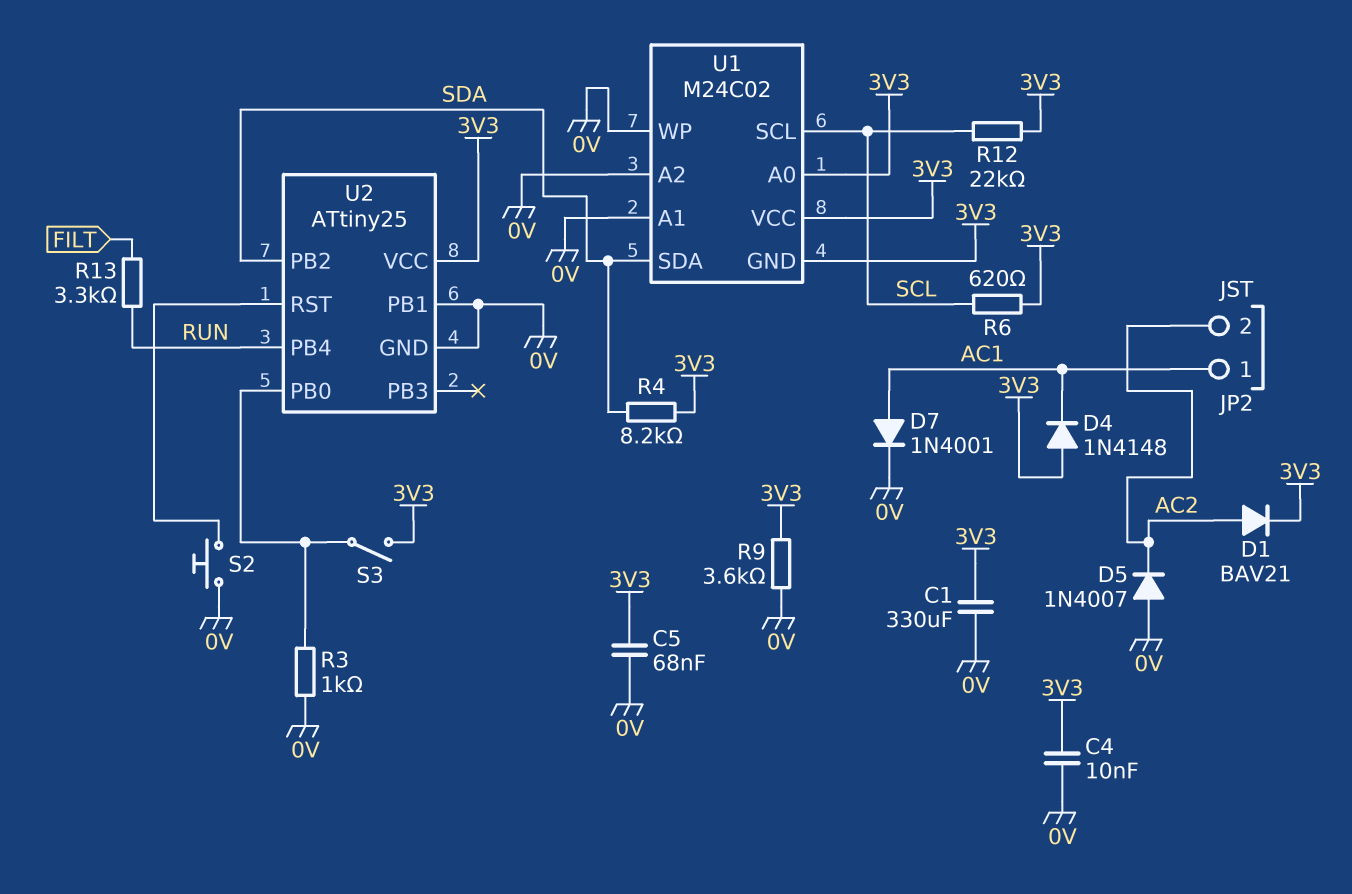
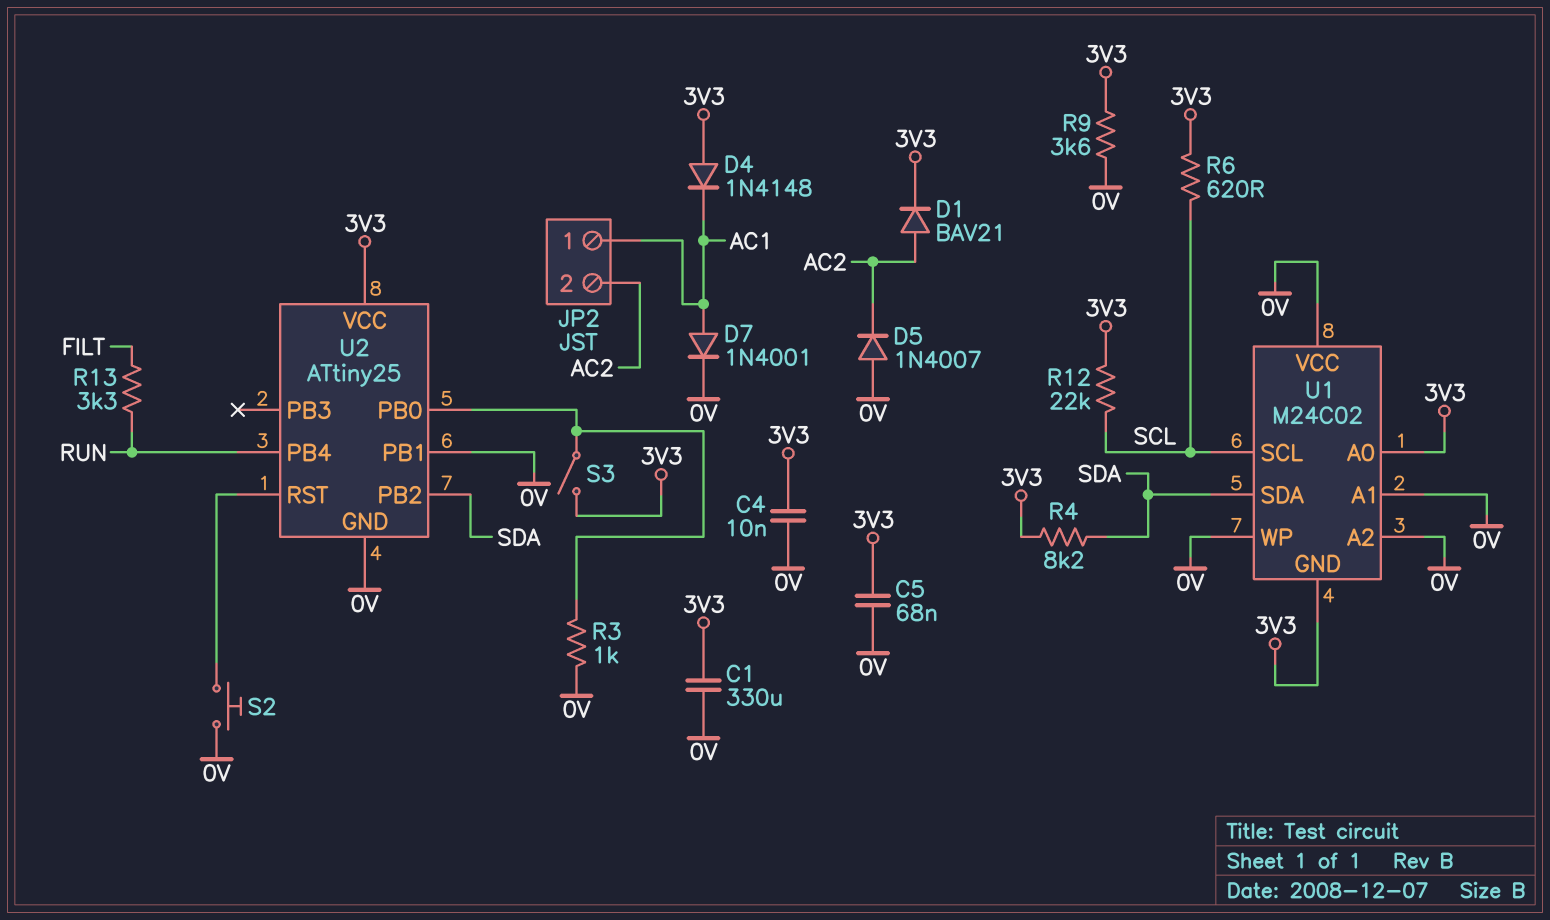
U1 pin VCC: 3V3 -> 0V

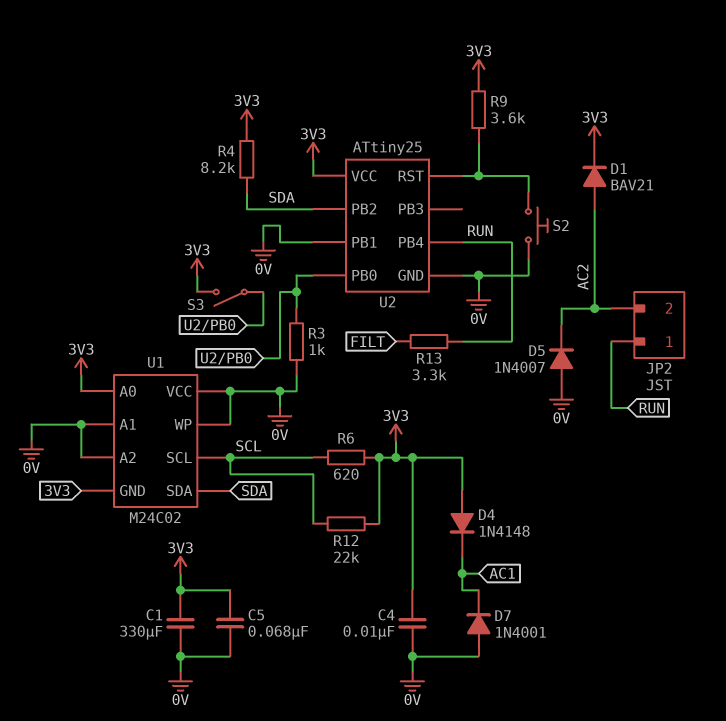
D7: diode 1N4001 (A AC1, K 0V) -> diode 1N4001 (A 0V, K AC1)
JP2 pin 1: AC1 -> RUN
R9: 3.6k (0V, 3V3) -> 3.6k (3V3, U2/RST)

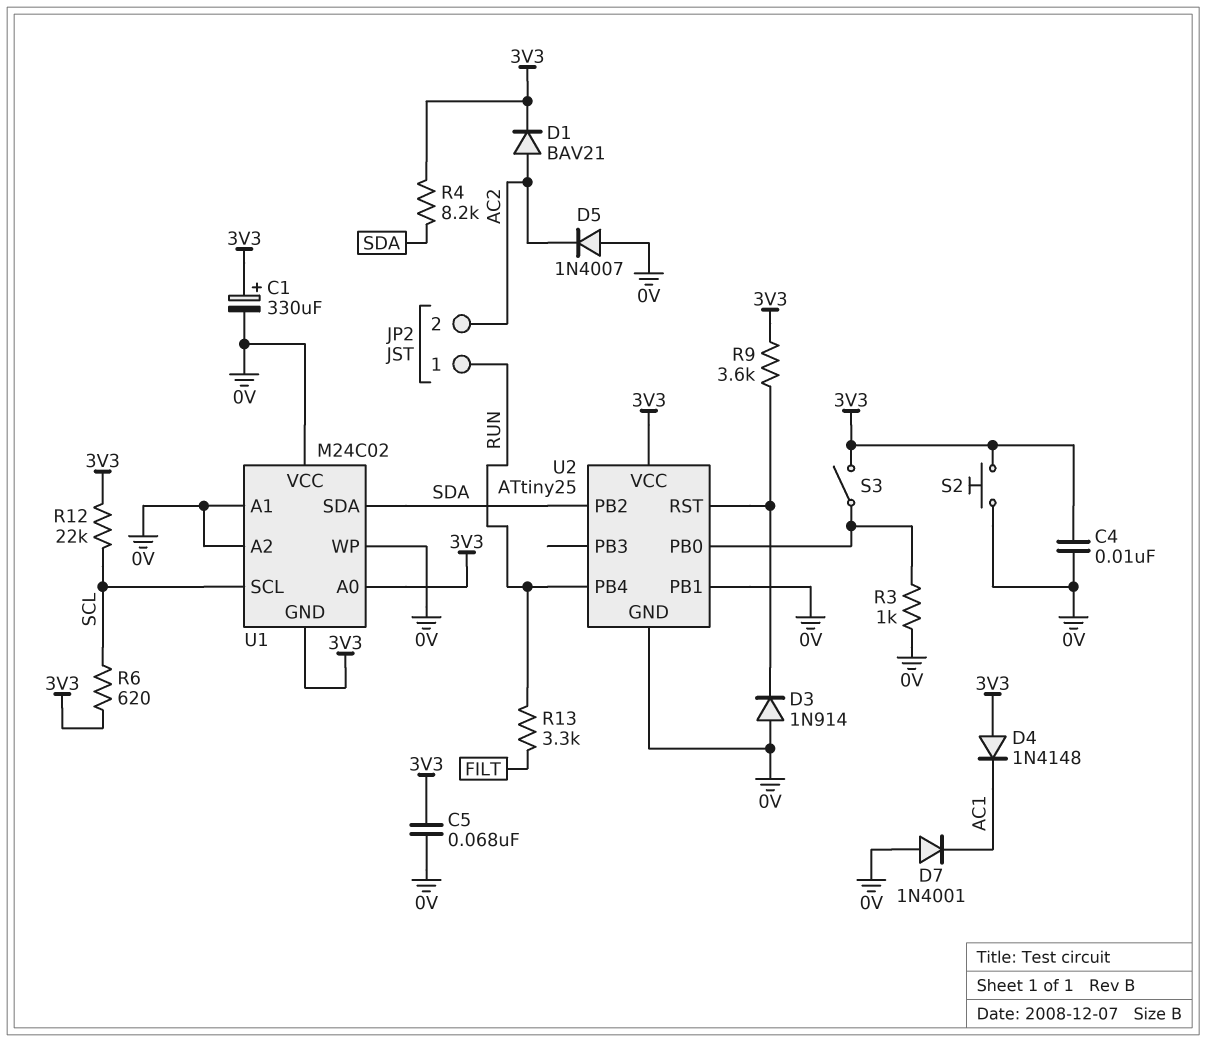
C1: 330uF (0V, 3V3) -> 330uF (plus 3V3, minus 0V)
D3: none -> diode 1N914 (A 0V, K U2/RST)
S2: button (0V, U2/RST) -> button (0V, 3V3)

